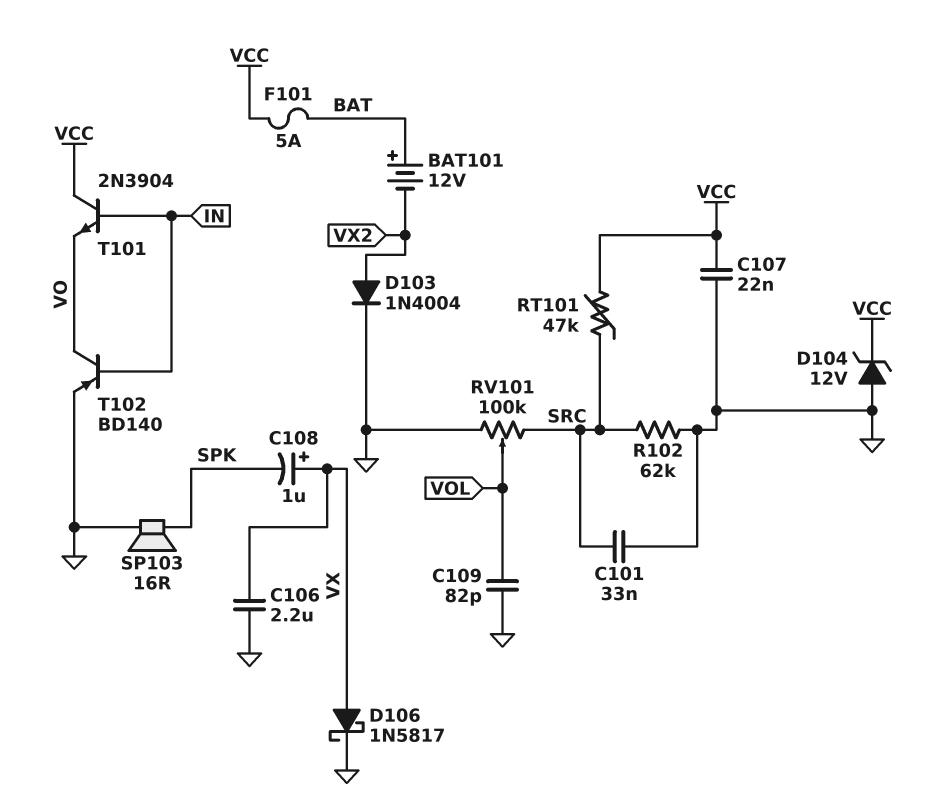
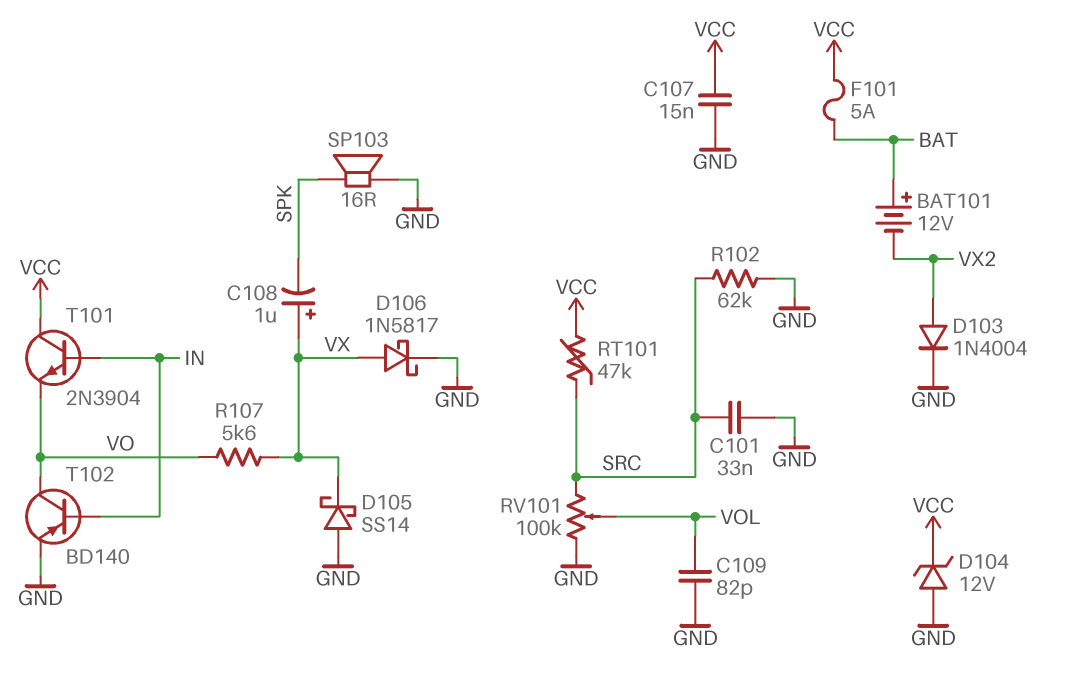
C106: 2.2uF (GND, VX) -> none
C107: 22nF (GND, VCC) -> 15nF (GND, VCC)
D105: none -> schottky SS14 (A GND, K VX)
R107: none -> 5.6k (VO, VX)

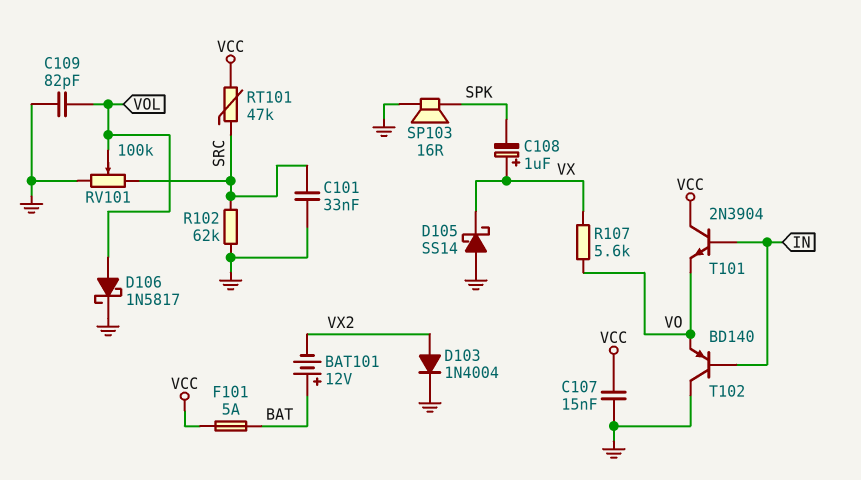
D104: zener 12V (A GND, K VCC) -> none
D106: schottky 1N5817 (A VX, K GND) -> schottky 1N5817 (A VOL, K GND)
T102: PNP BD140 (B IN, C VO, E GND) -> PNP BD140 (B IN, C GND, E VO)

